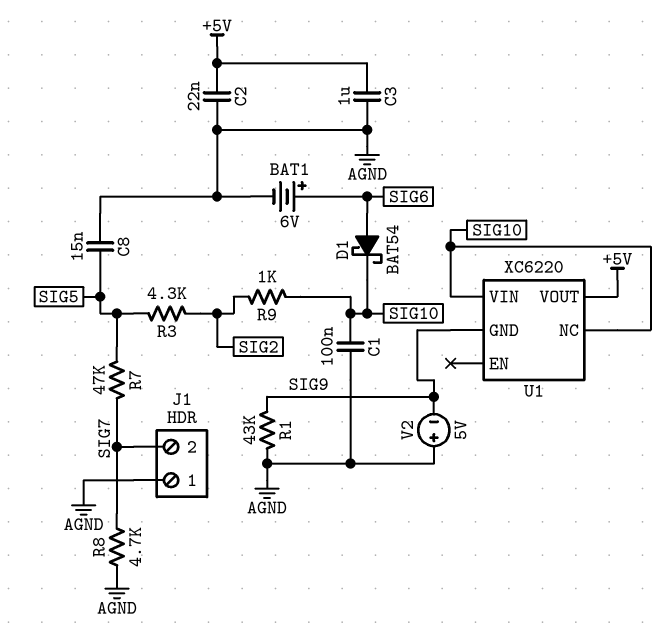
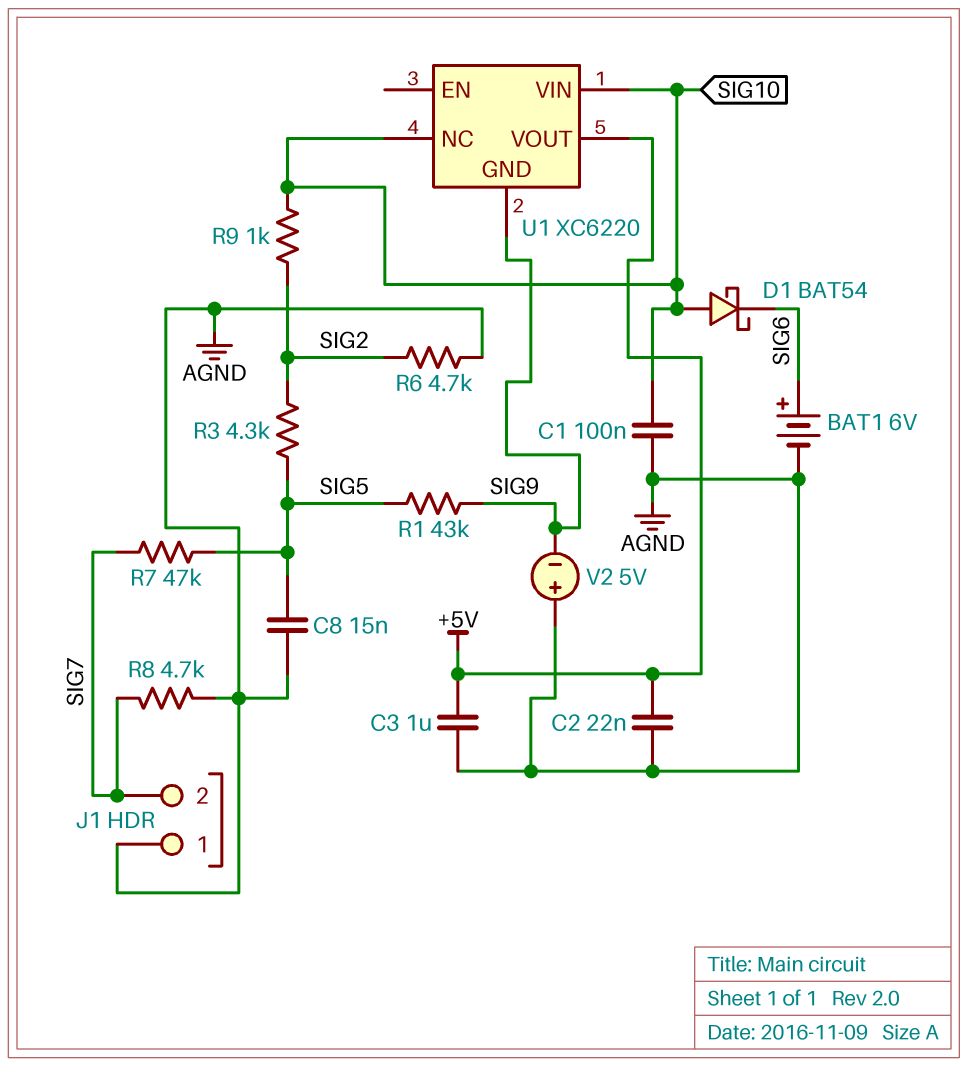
D1: schottky BAT54 (A SIG6, K SIG10) -> schottky BAT54 (A SIG10, K SIG6)
R1: 43k (AGND, SIG9) -> 43k (SIG5, SIG9)
R6: none -> 4.7k (AGND, SIG2)

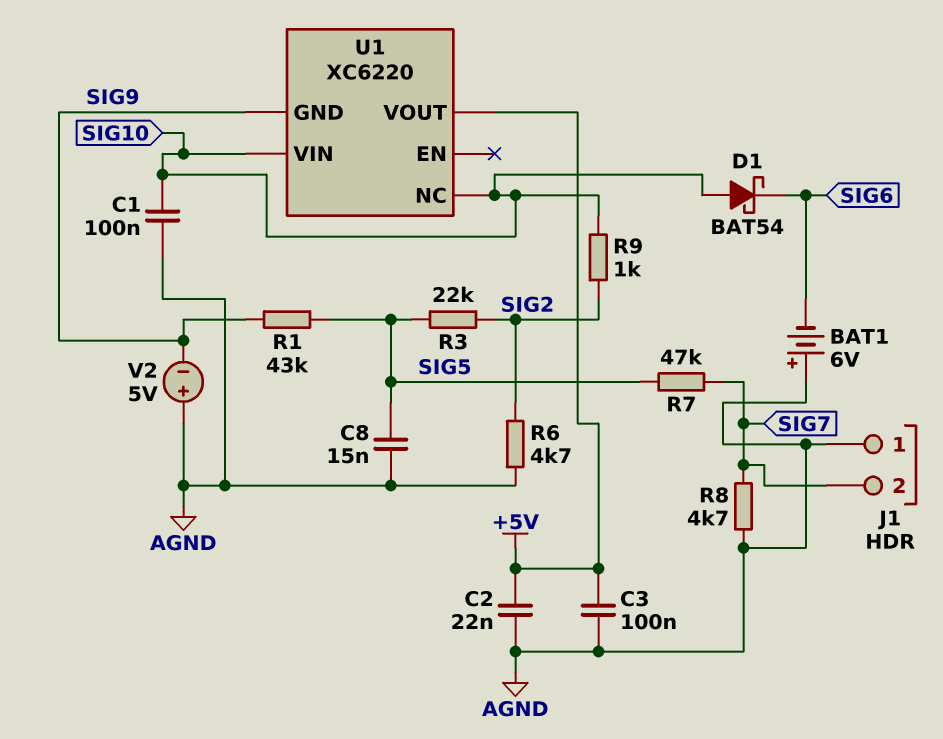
BAT1: 6V (plus SIG6, minus AGND) -> 6V (plus AGND, minus SIG6)
C3: 1uF (+5V, AGND) -> 100nF (+5V, AGND)
R3: 4.3k (SIG2, SIG5) -> 22k (SIG2, SIG5)

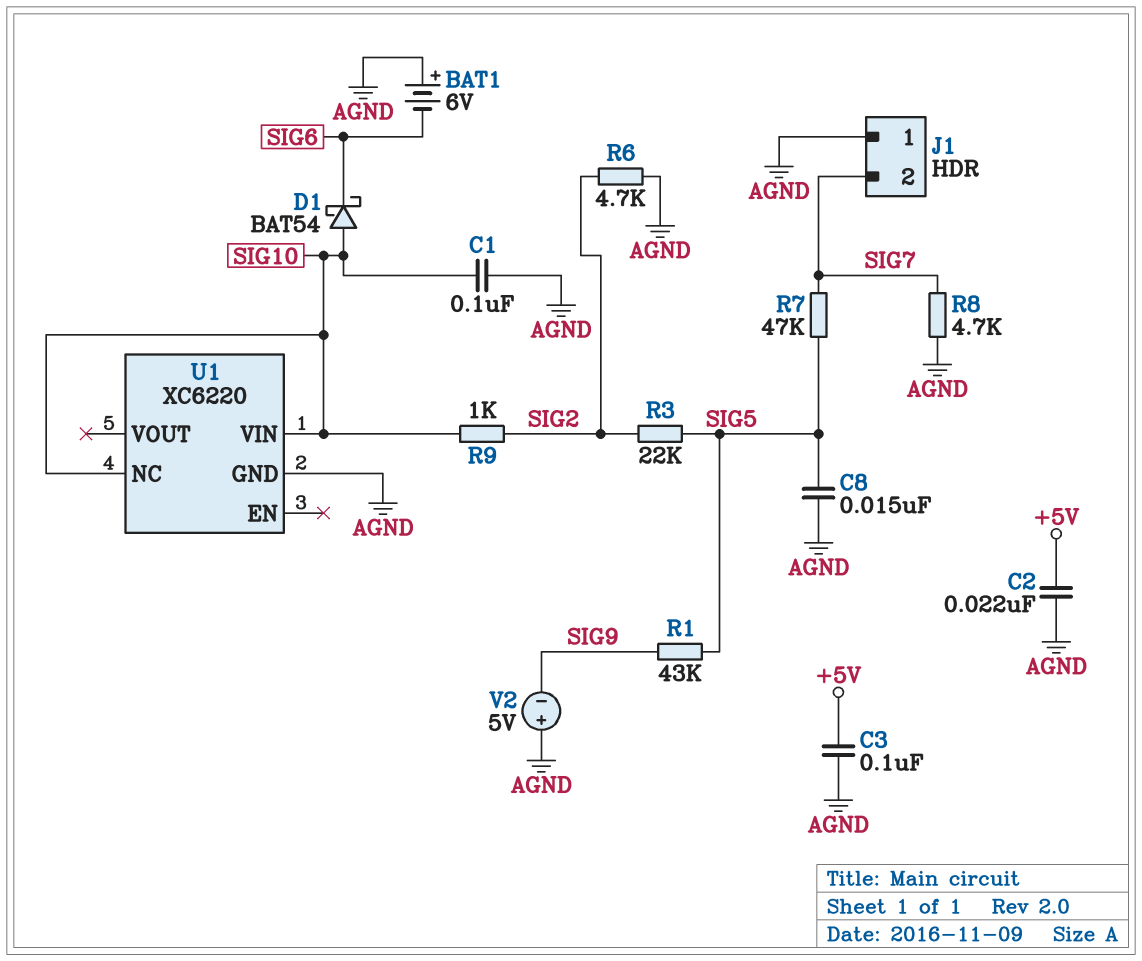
U1 pin GND: SIG9 -> AGND
U1 pin VOUT: +5V -> none

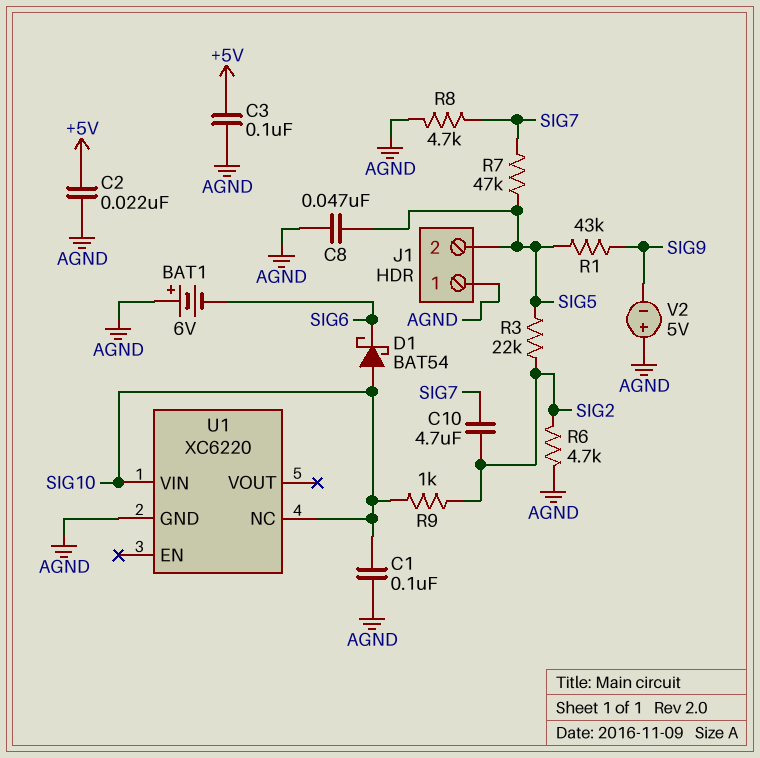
C8: 15nF (AGND, SIG5) -> 47nF (AGND, SIG5)
C10: none -> 4.7uF (SIG2, SIG7)
J1 pin 2: SIG7 -> SIG5

